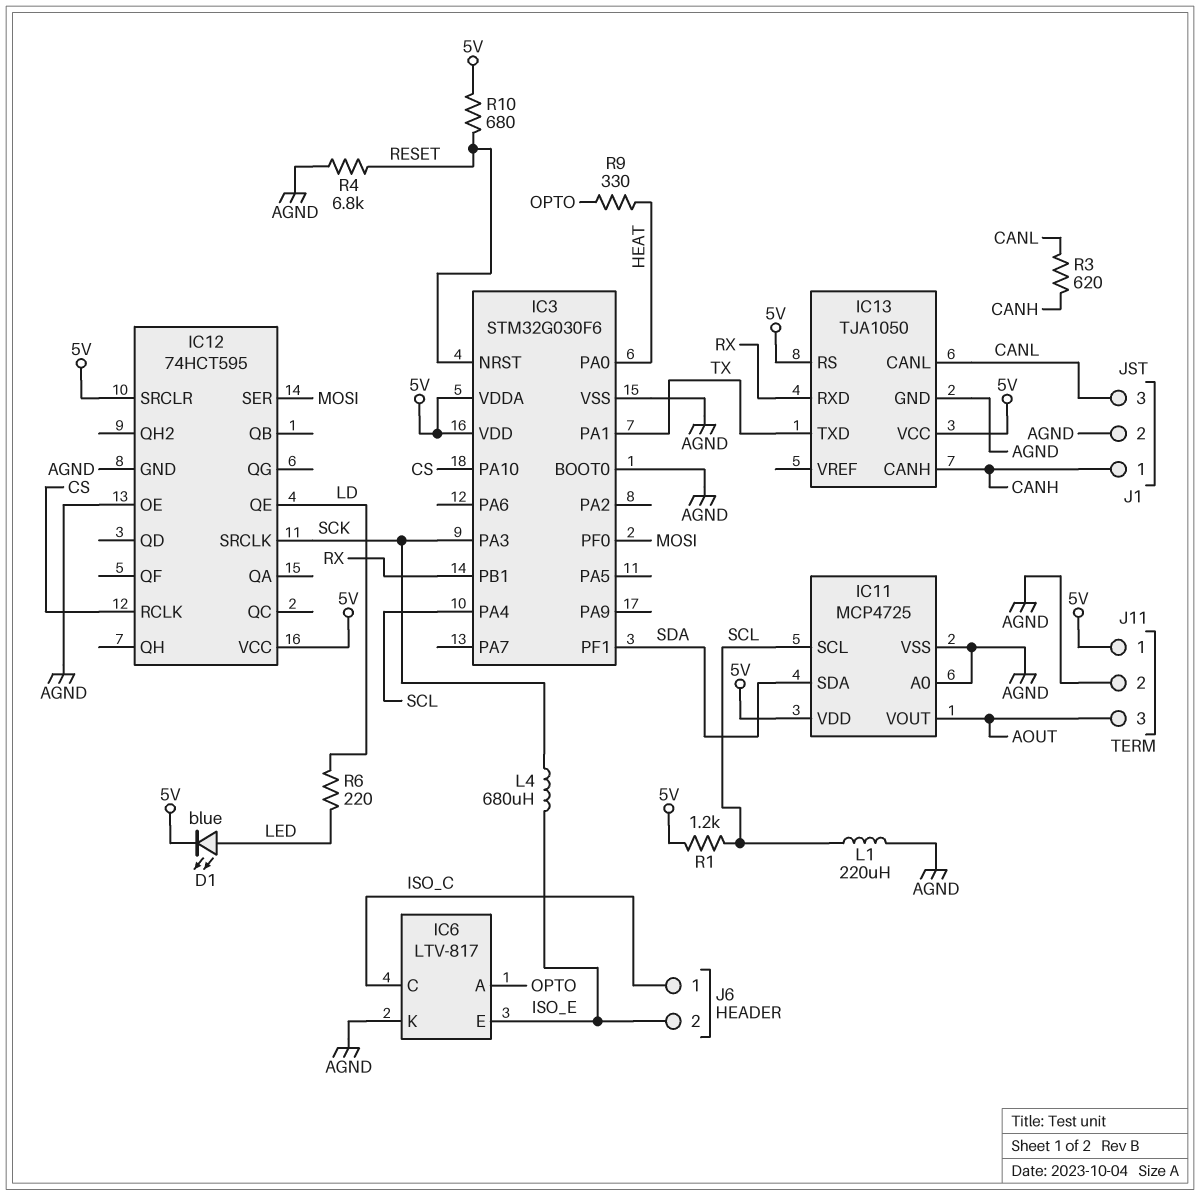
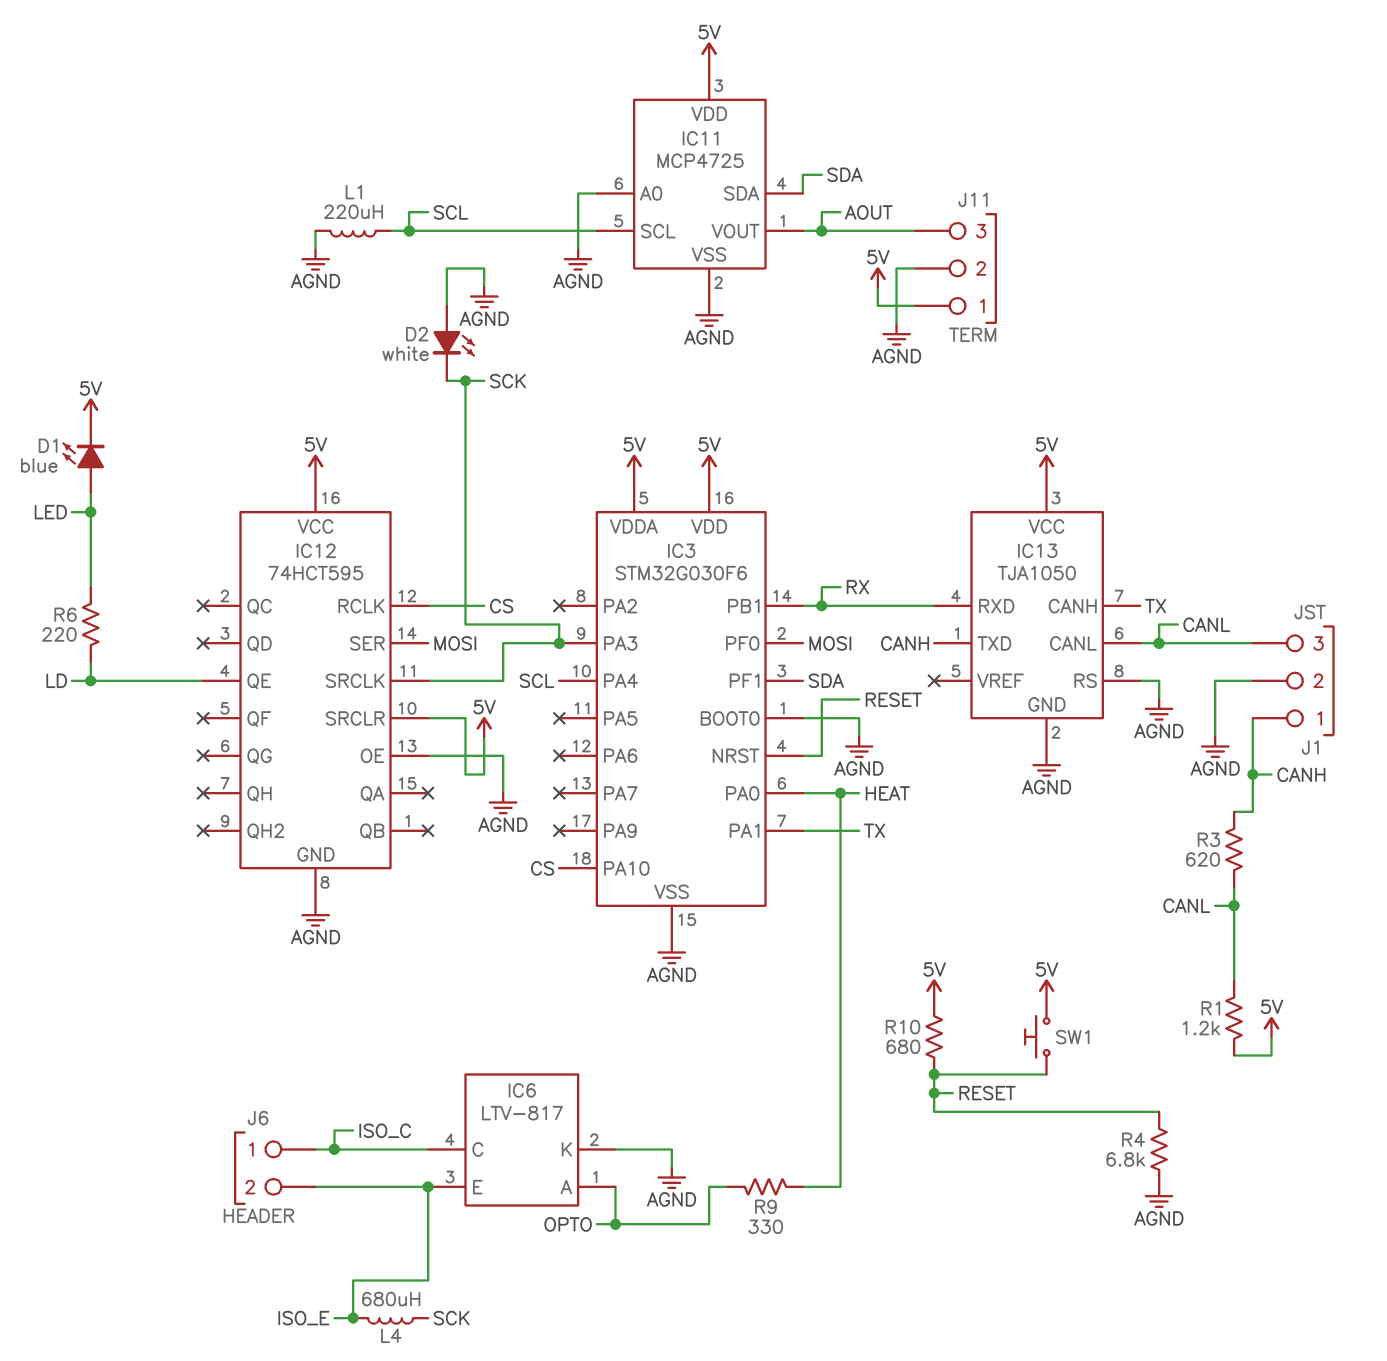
D2: none -> LED white (A AGND, K SCK)
IC13 pin CANH: CANH -> TX
IC13 pin RS: 5V -> AGND
IC13 pin TXD: TX -> CANH
R1: 1.2k (5V, SCL) -> 1.2k (5V, CANL)
SW1: none -> button (5V, RESET)

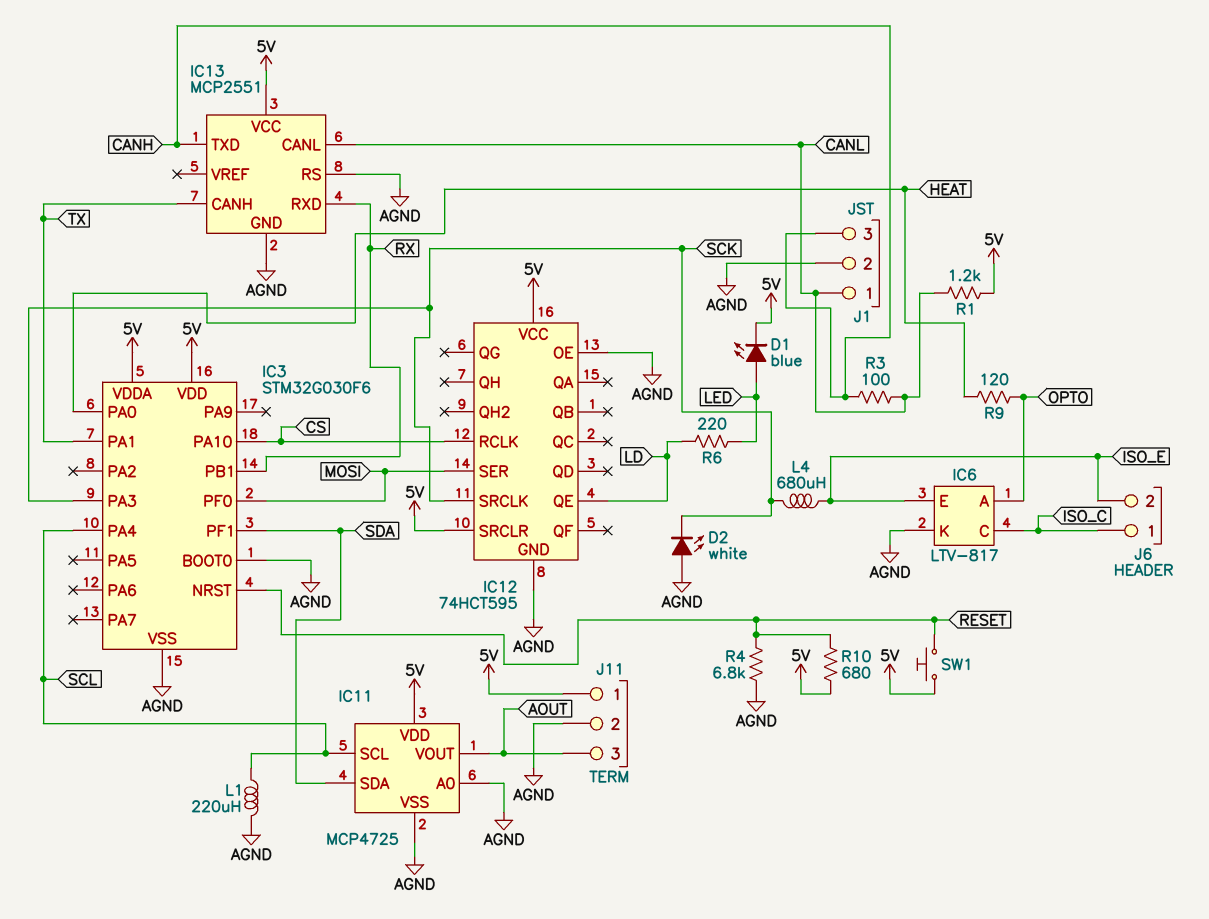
IC13: TJA1050 -> MCP2551
J1 pin 1: CANH -> CANL
J1 pin 3: CANL -> CANH
R3: 620 (CANH, CANL) -> 100 (CANH, CANL)
R9: 330 (HEAT, OPTO) -> 120 (HEAT, OPTO)

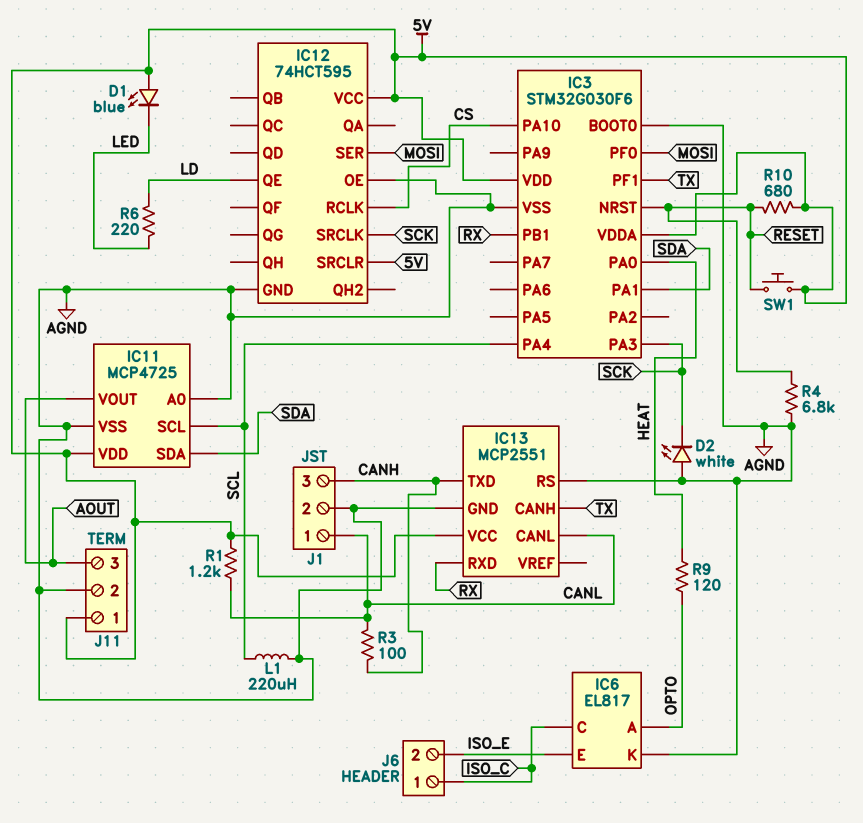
D1: LED blue (A LED, K 5V) -> LED blue (A 5V, K LED)
IC3 pin PA1: TX -> SDA
IC3 pin PF1: SDA -> TX
IC6: LTV-817 -> EL817
L4: 680uH (ISO_E, SCK) -> none

